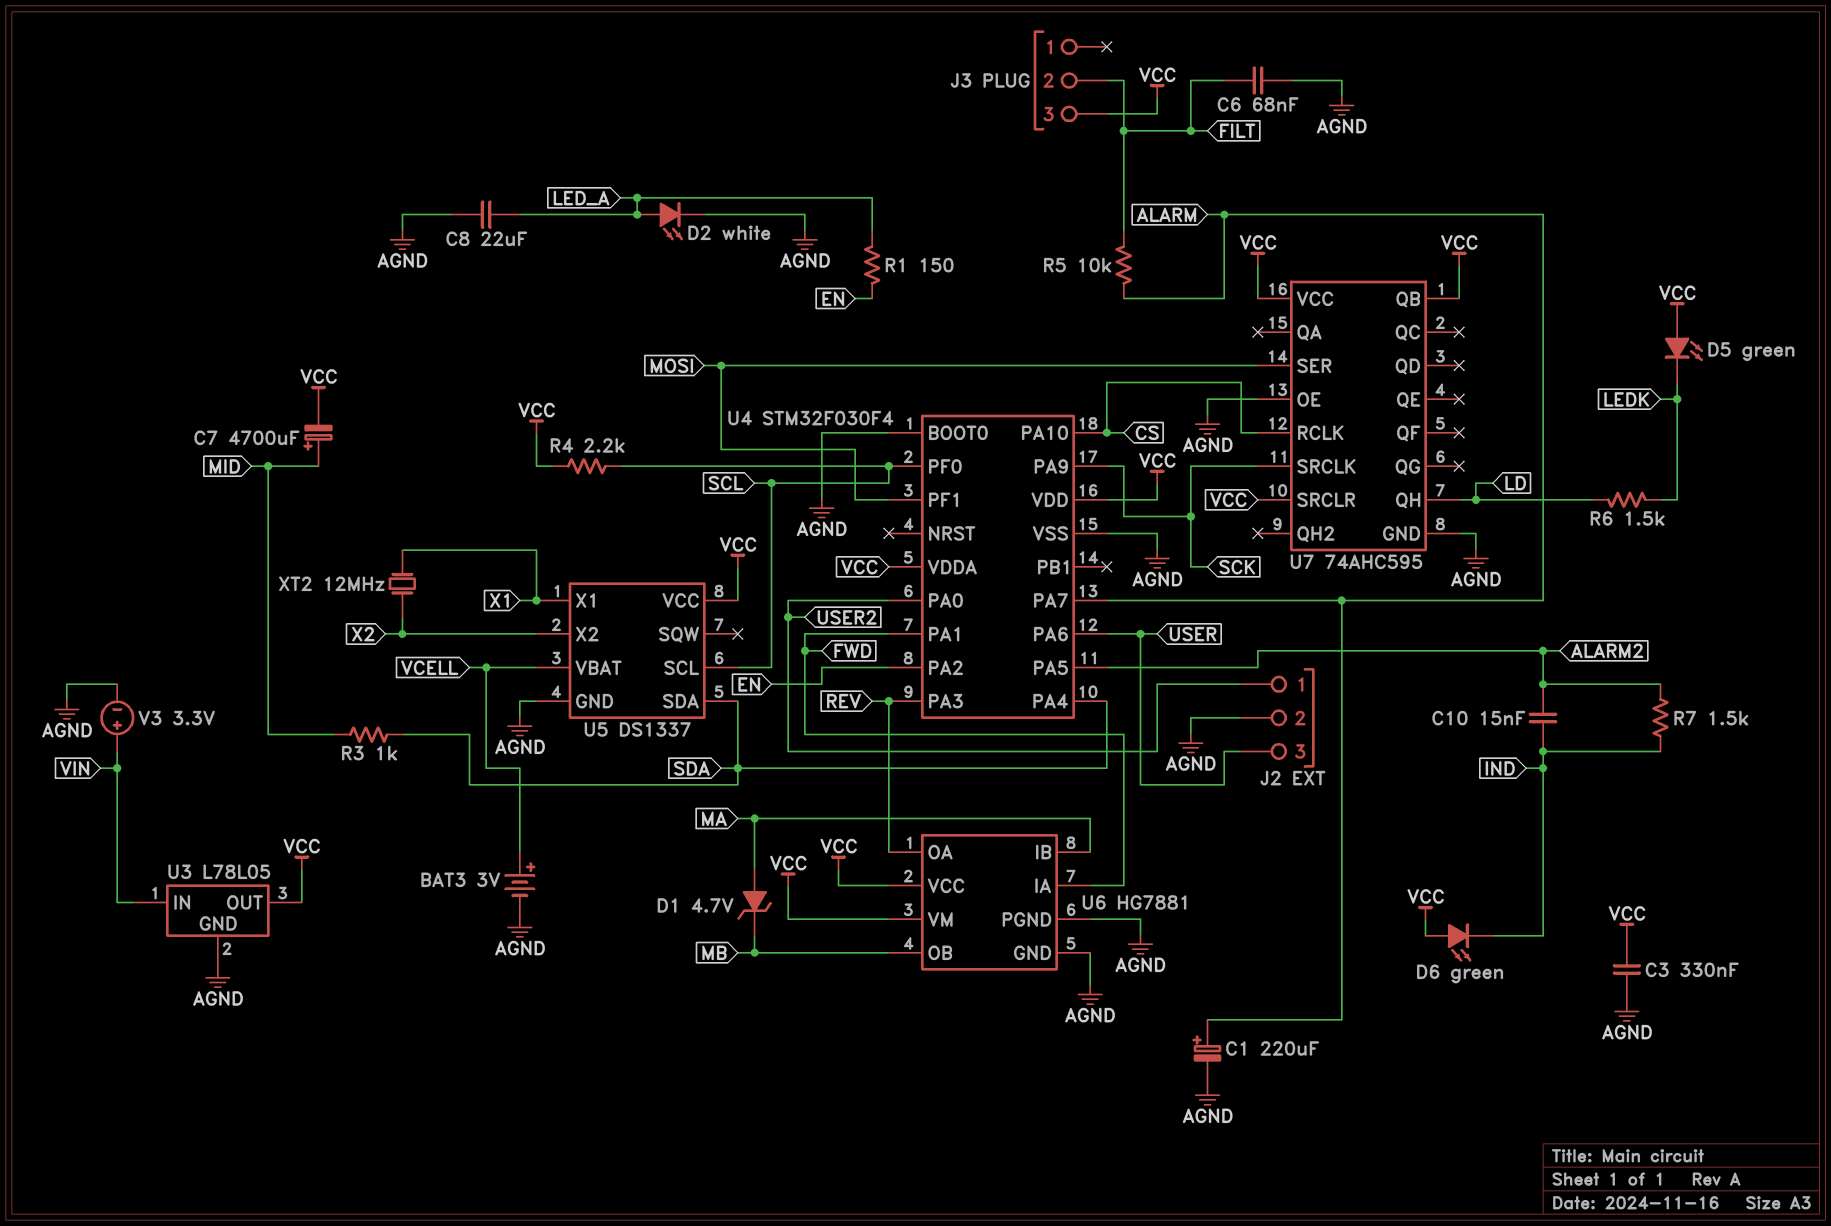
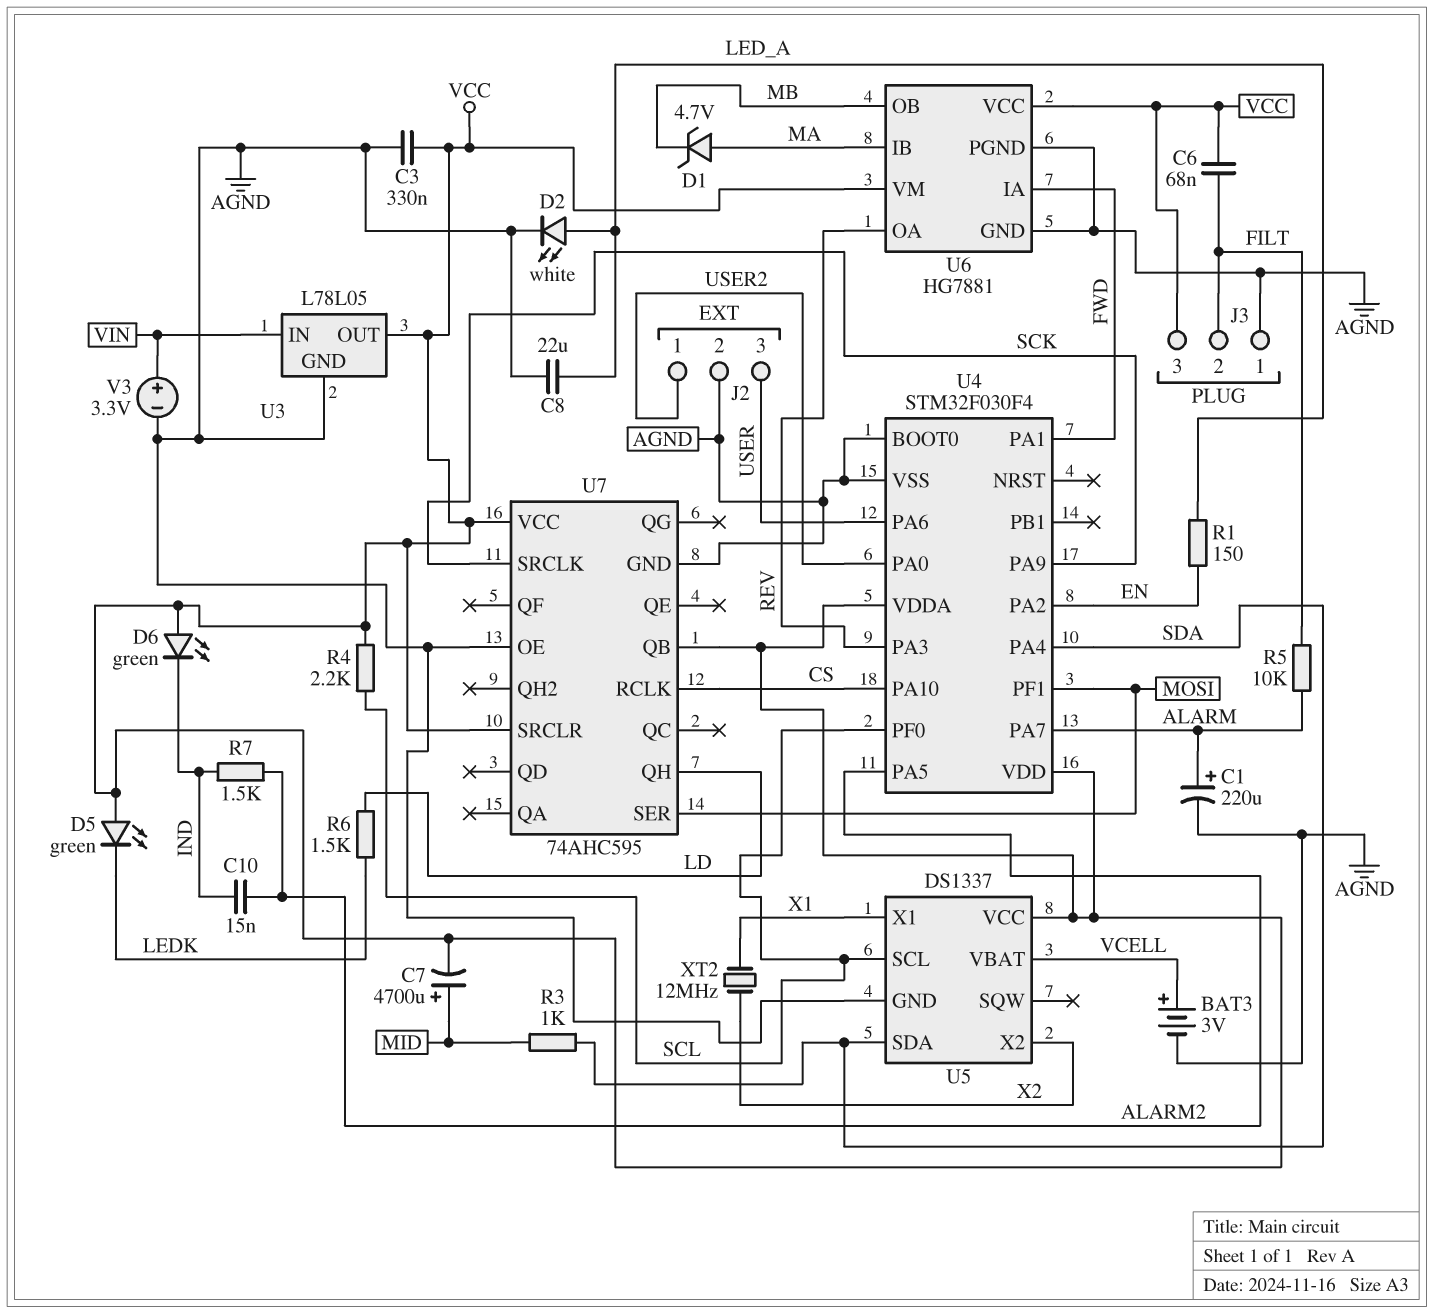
C6: 68nF (AGND, FILT) -> 68nF (FILT, VCC)
J3 pin 1: none -> AGND

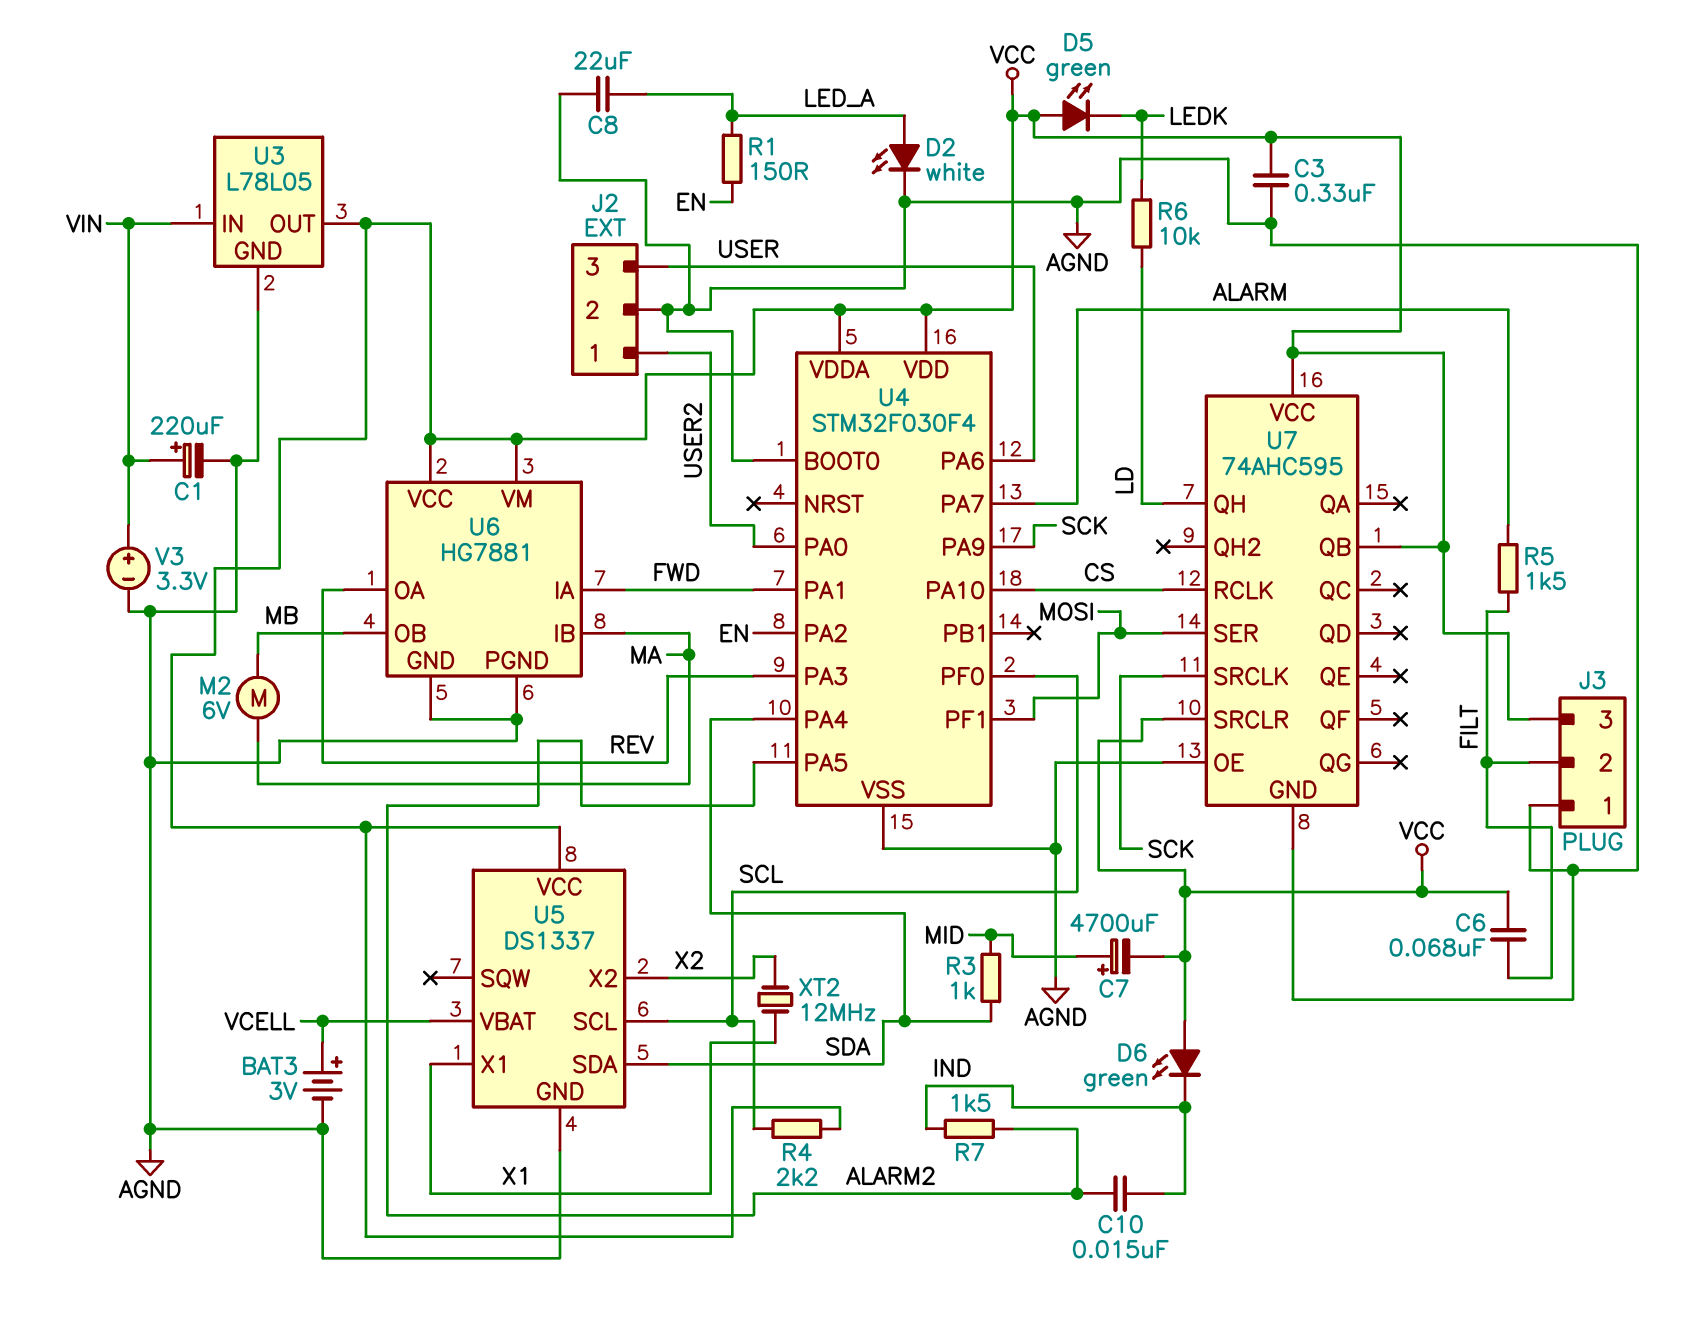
C1: 220uF (plus ALARM, minus AGND) -> 220uF (plus VIN, minus AGND)
D1: zener 4.7V (A MA, K MB) -> none
M2: none -> motor 6V (MA, MB)
R5: 10k (ALARM, FILT) -> 1.5k (ALARM, FILT)
R6: 1.5k (LD, LEDK) -> 10k (LD, LEDK)

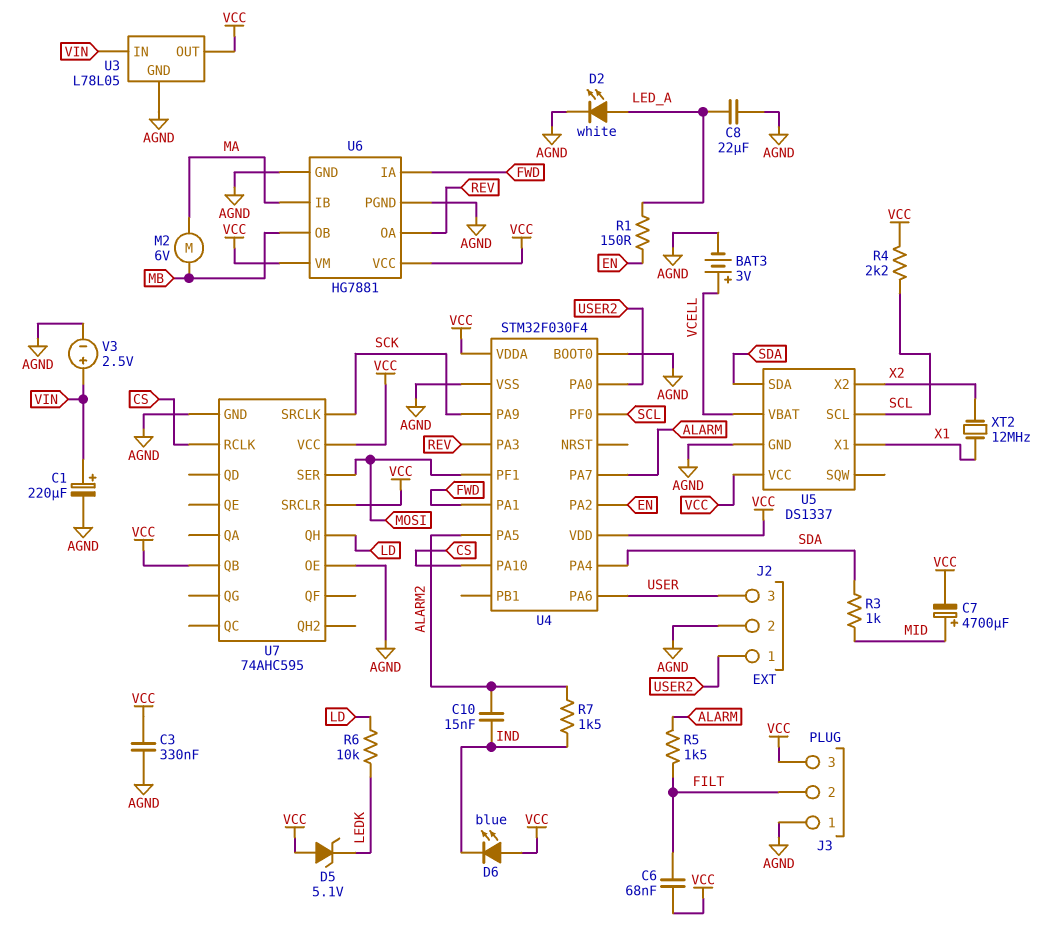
D5: LED green (A VCC, K LEDK) -> zener 5.1V (A VCC, K LEDK)
D6: LED green (A VCC, K IND) -> LED blue (A VCC, K IND)
V3: 3.3V (plus VIN, minus AGND) -> 2.5V (plus VIN, minus AGND)

